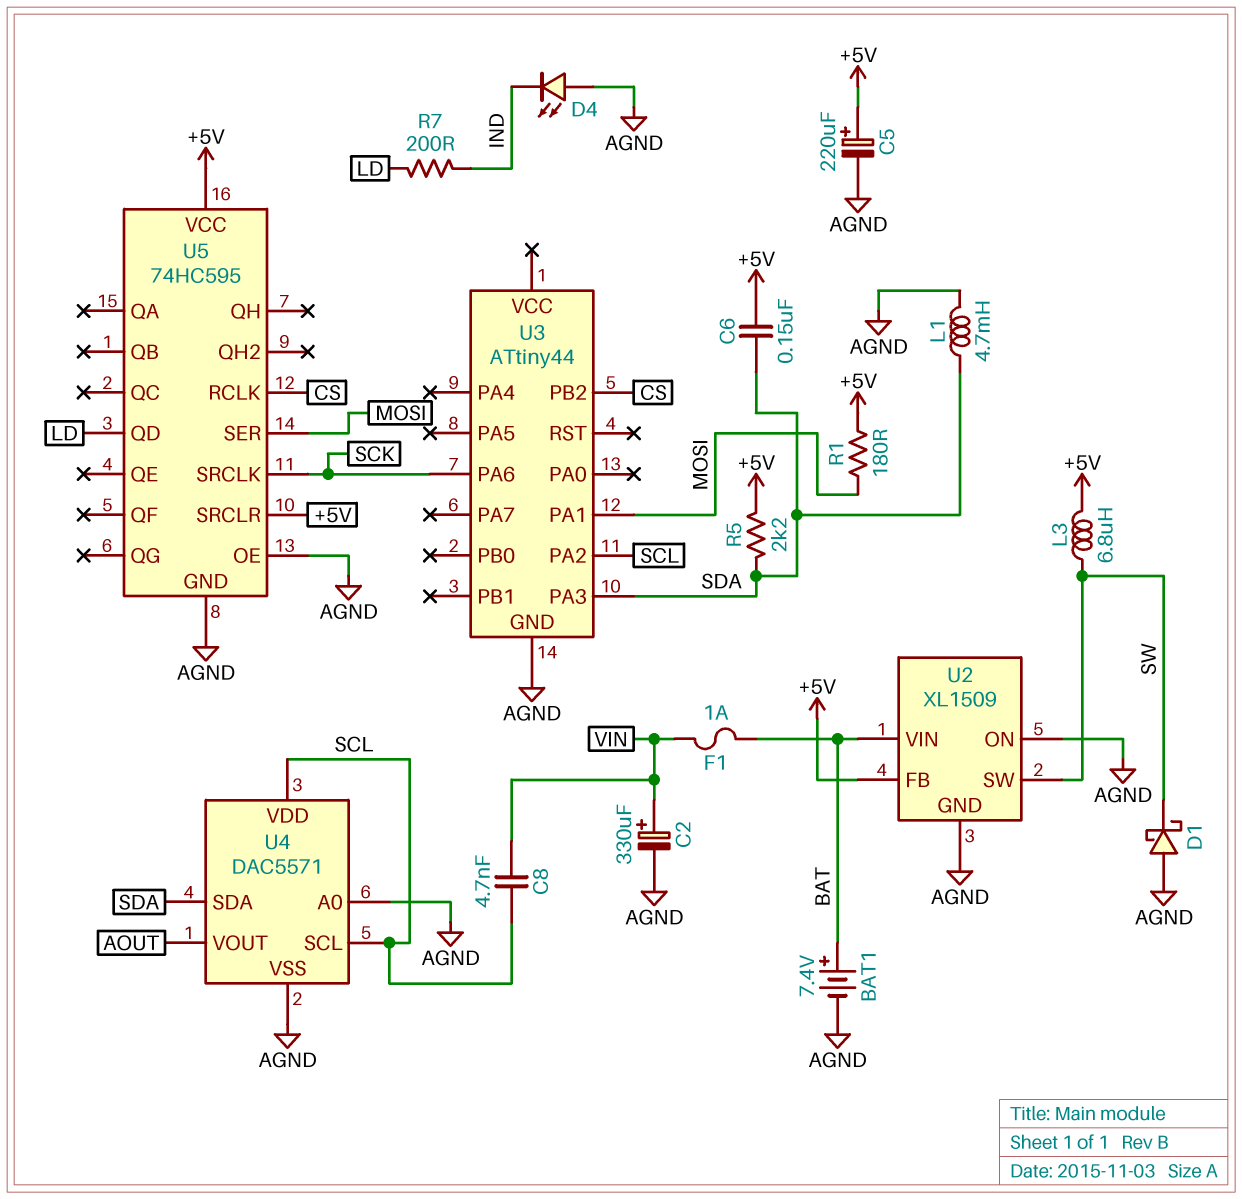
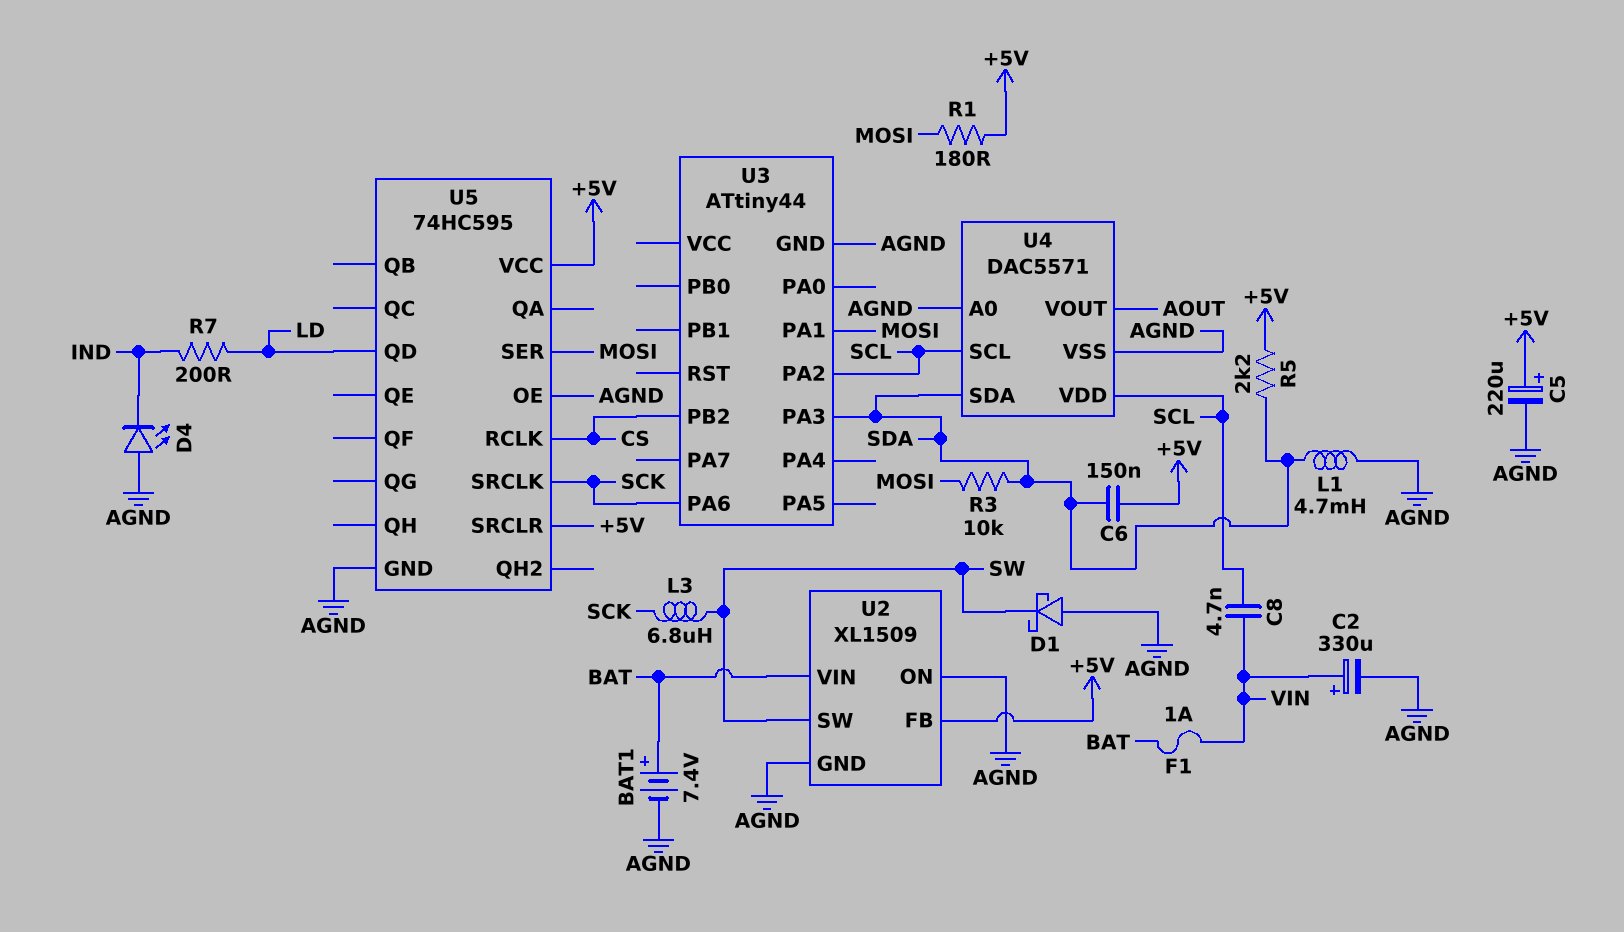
L3: 6.8uH (+5V, SW) -> 6.8uH (SCK, SW)
R3: none -> 10k (MOSI, SDA)

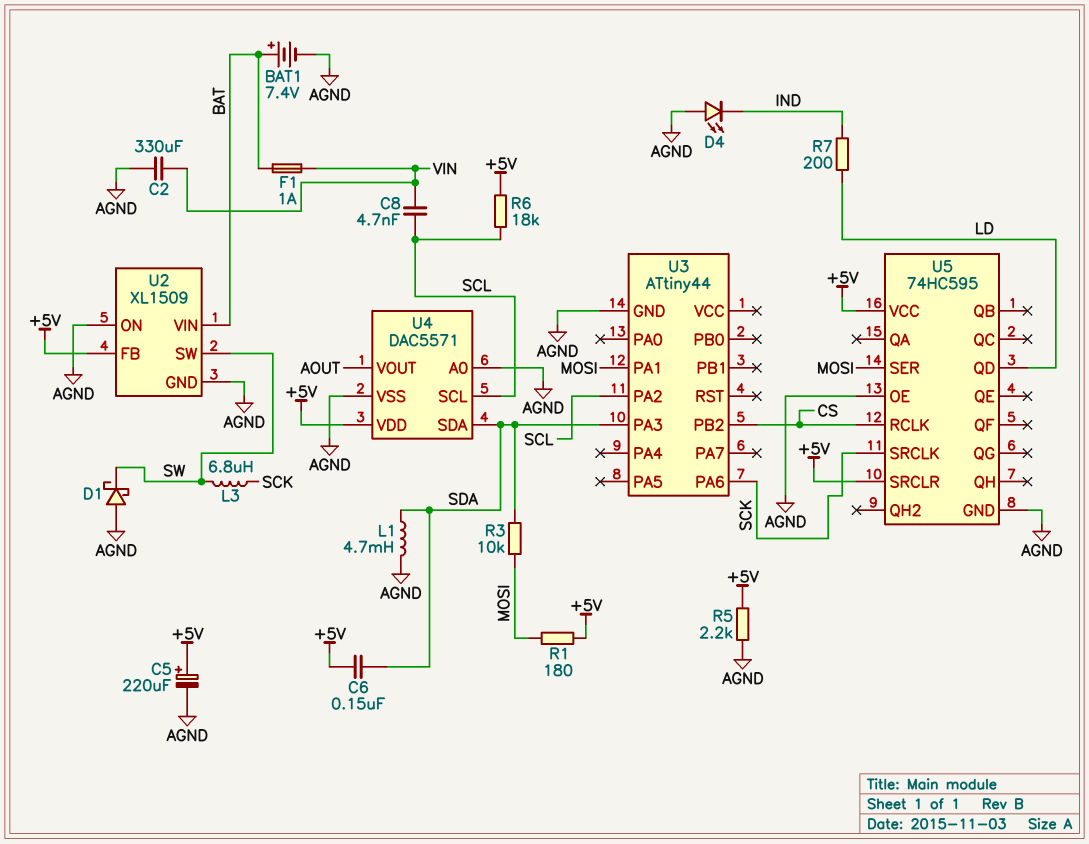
C2: 330uF (plus VIN, minus AGND) -> 330uF (AGND, VIN)
R5: 2.2k (+5V, SDA) -> 2.2k (+5V, AGND)
R6: none -> 18k (+5V, SCL)
U4 pin VDD: SCL -> +5V

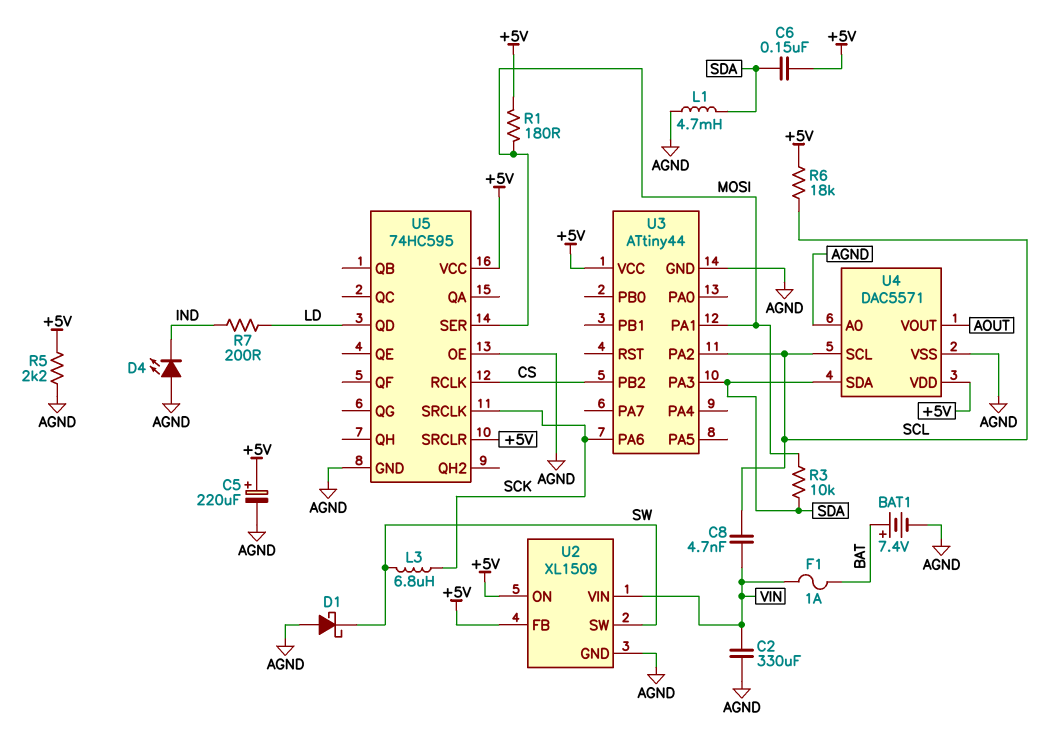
U2 pin ON: AGND -> +5V
U2 pin VIN: BAT -> VIN
U3 pin VCC: none -> +5V

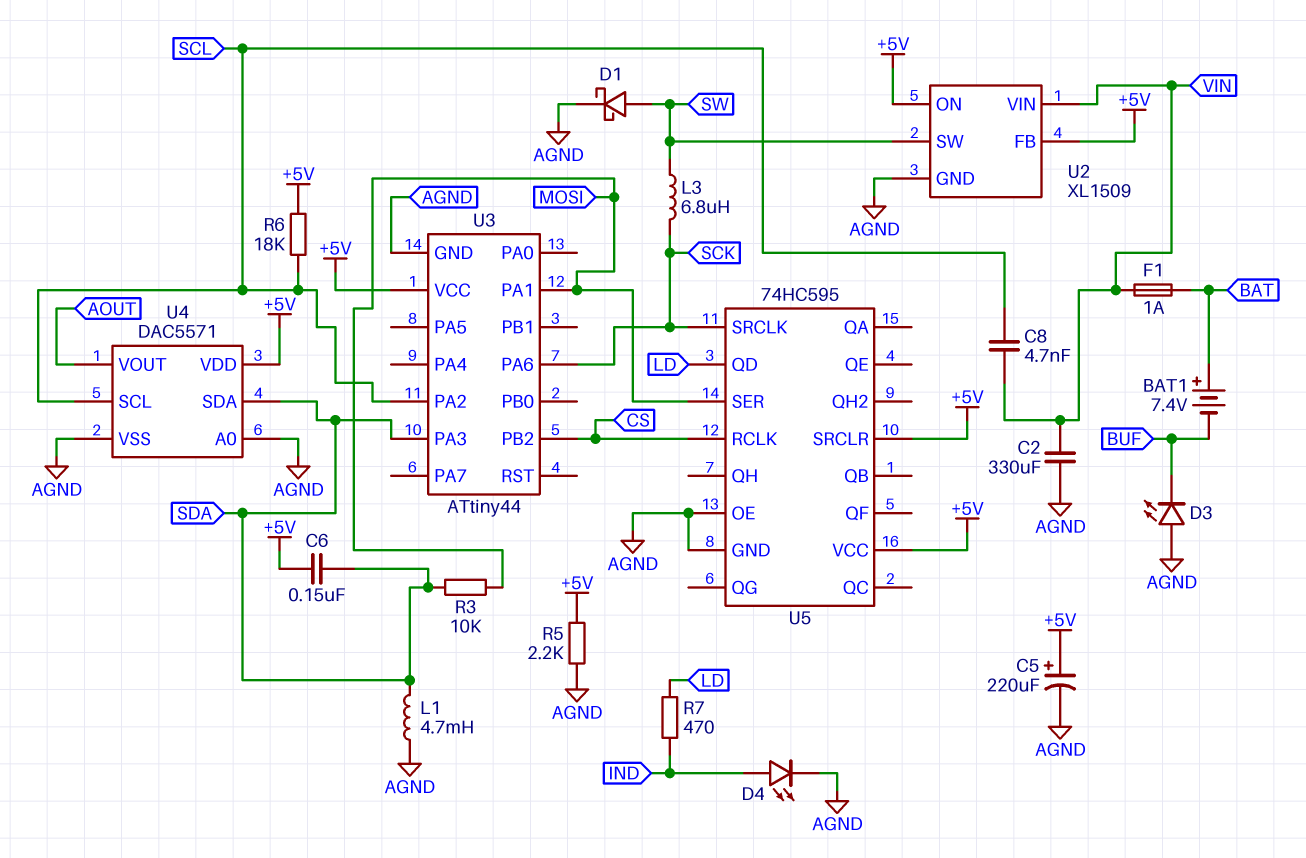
BAT1: 7.4V (plus BAT, minus AGND) -> 7.4V (plus BAT, minus BUF)
D1: schottky (A AGND, K SW) -> schottky (A SW, K AGND)
D3: none -> LED (A AGND, K BUF)
D4: LED (A AGND, K IND) -> LED (A IND, K AGND)
R1: 180 (+5V, MOSI) -> none
R7: 200 (IND, LD) -> 470 (IND, LD)

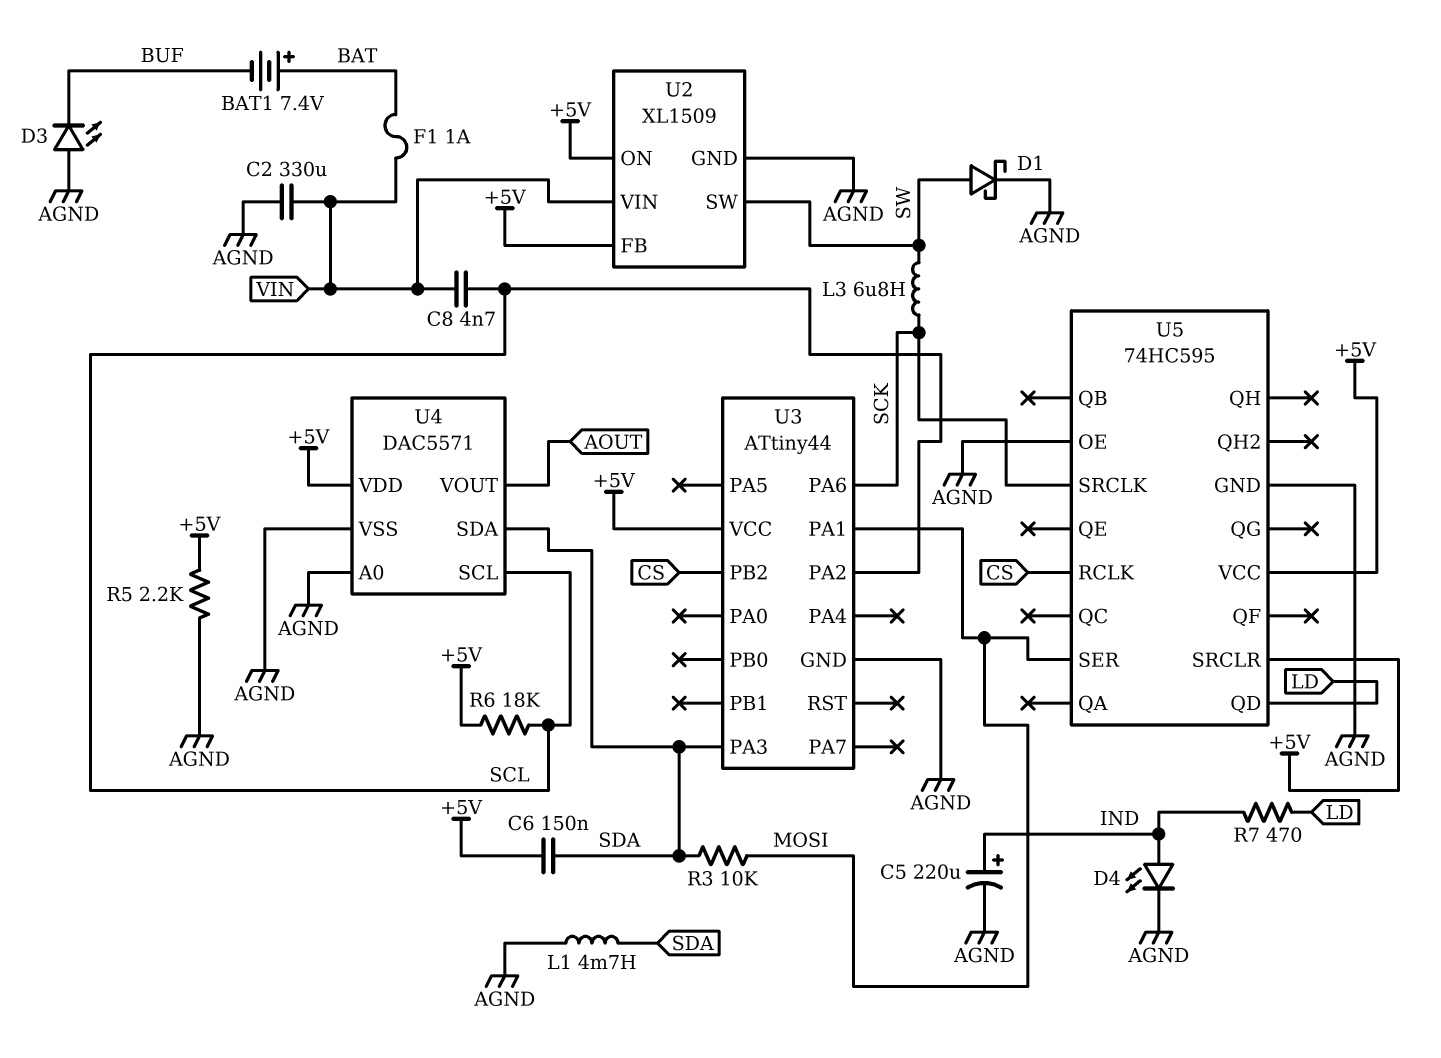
C5: 220uF (plus +5V, minus AGND) -> 220uF (plus IND, minus AGND)

